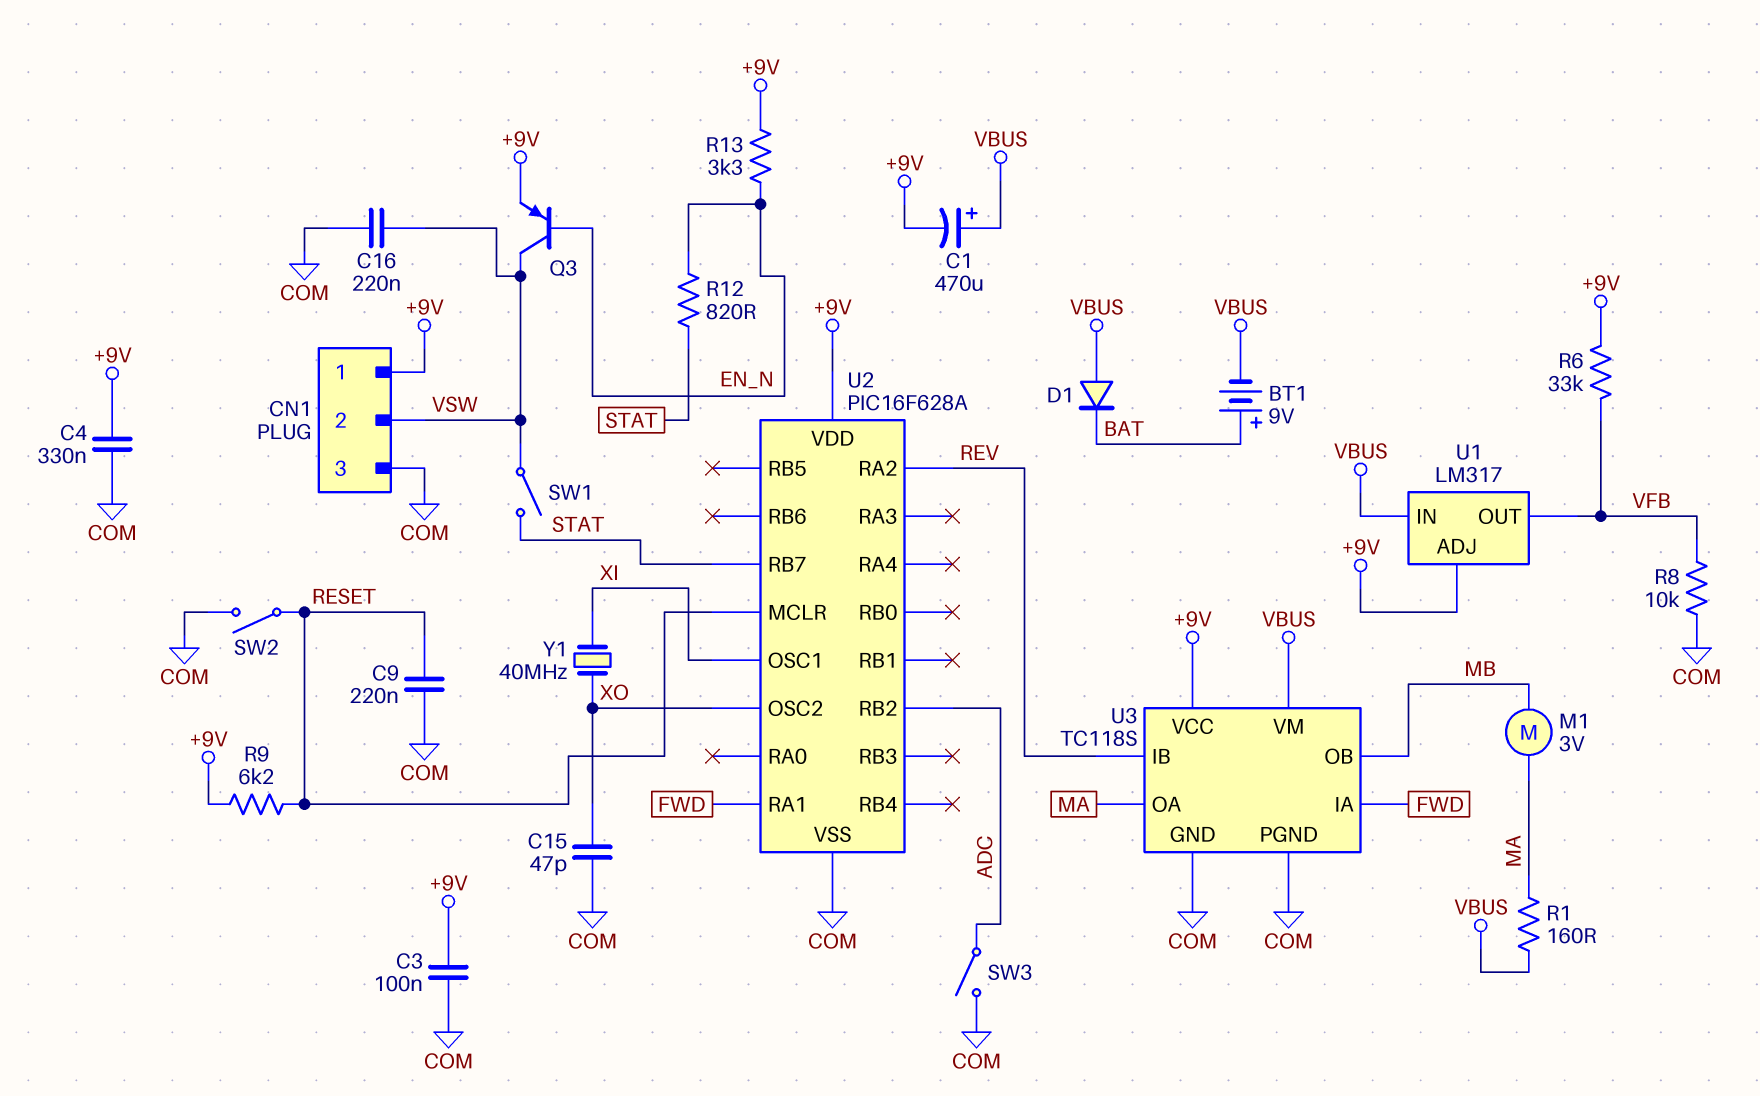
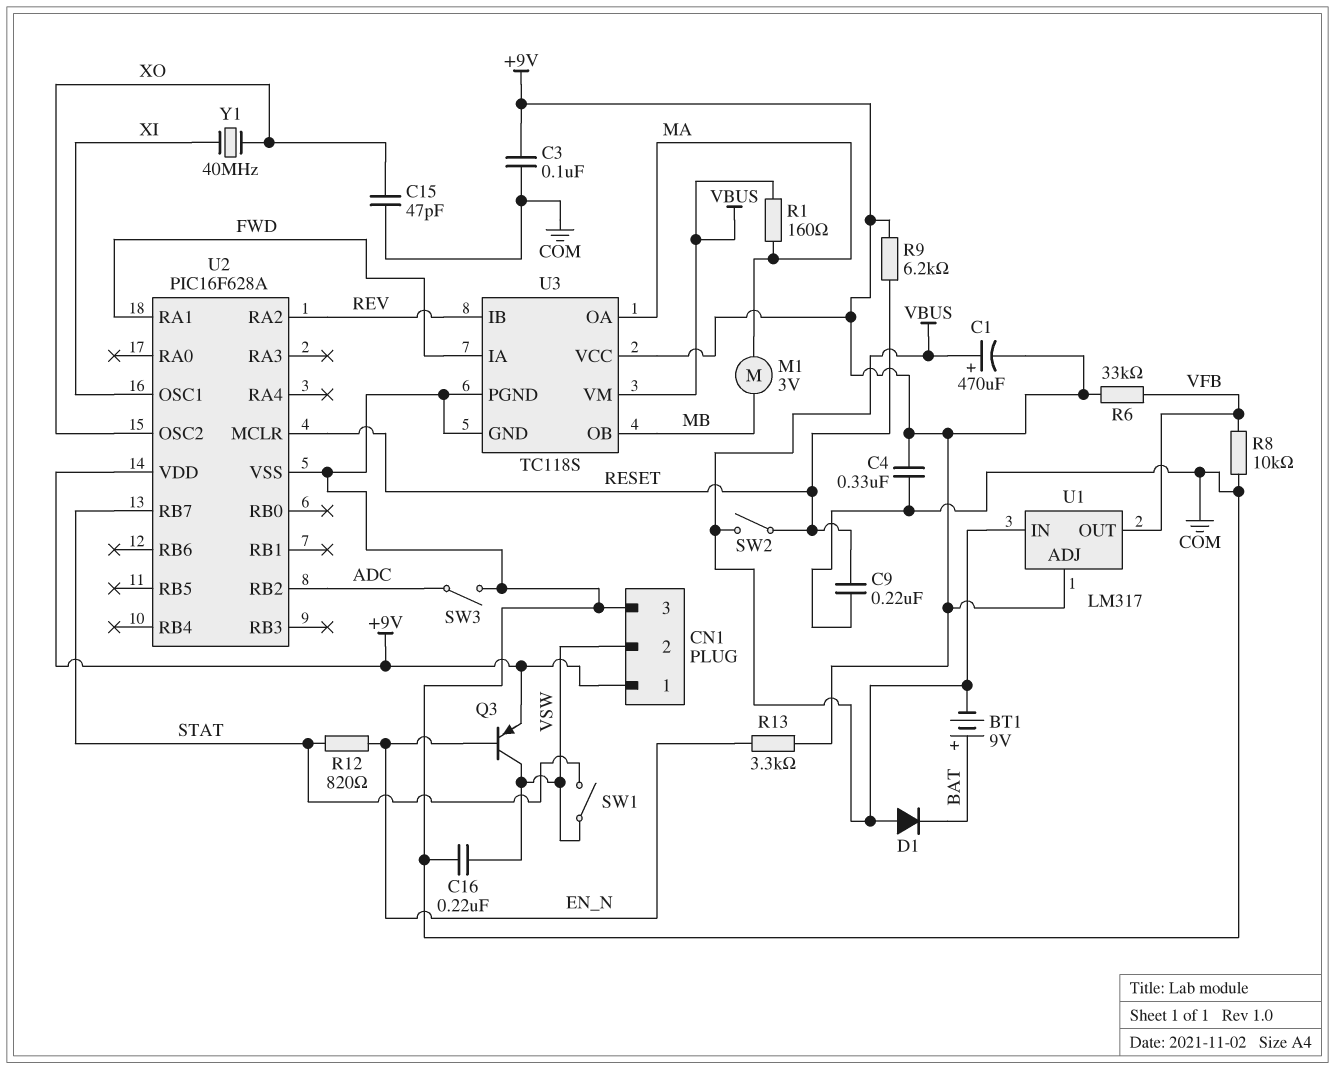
SW2: switch (COM, RESET) -> switch (RESET, VBUS)

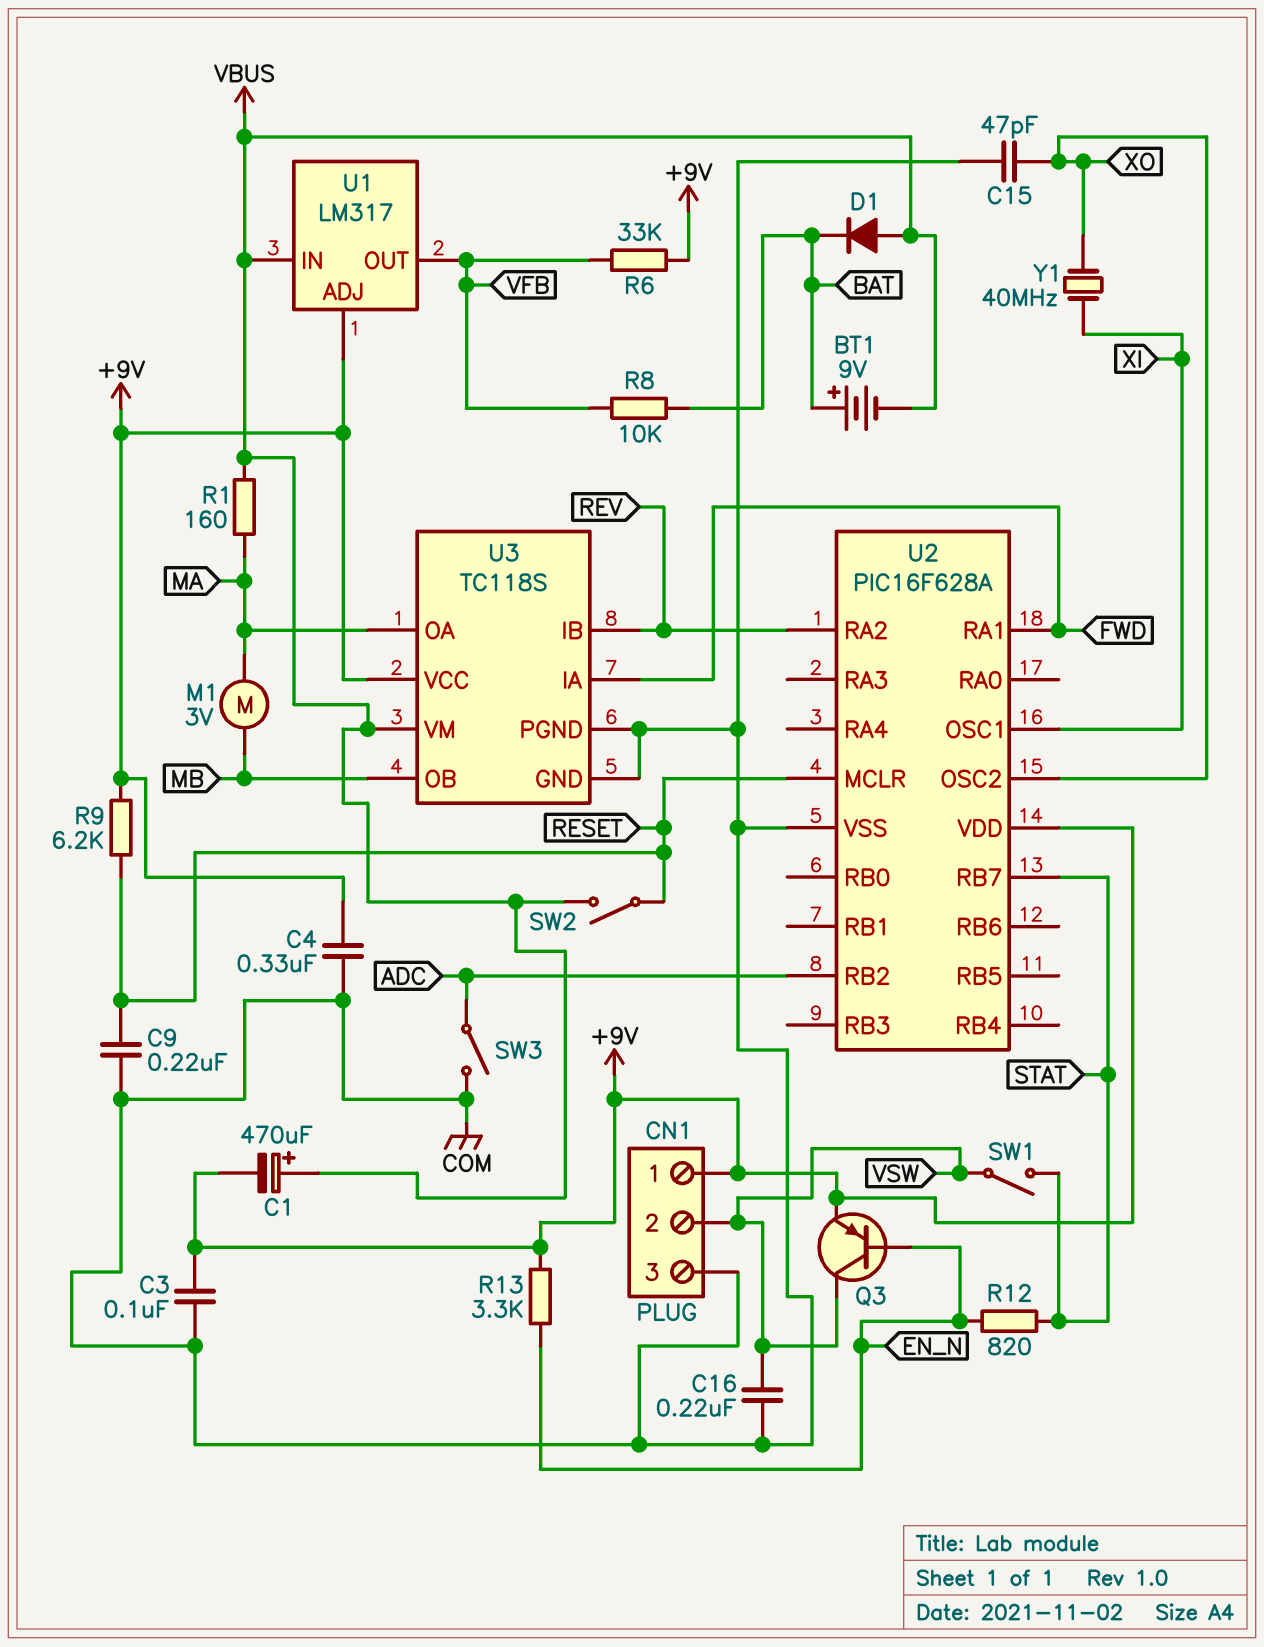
R8: 10k (COM, VFB) -> 10k (BAT, VFB)

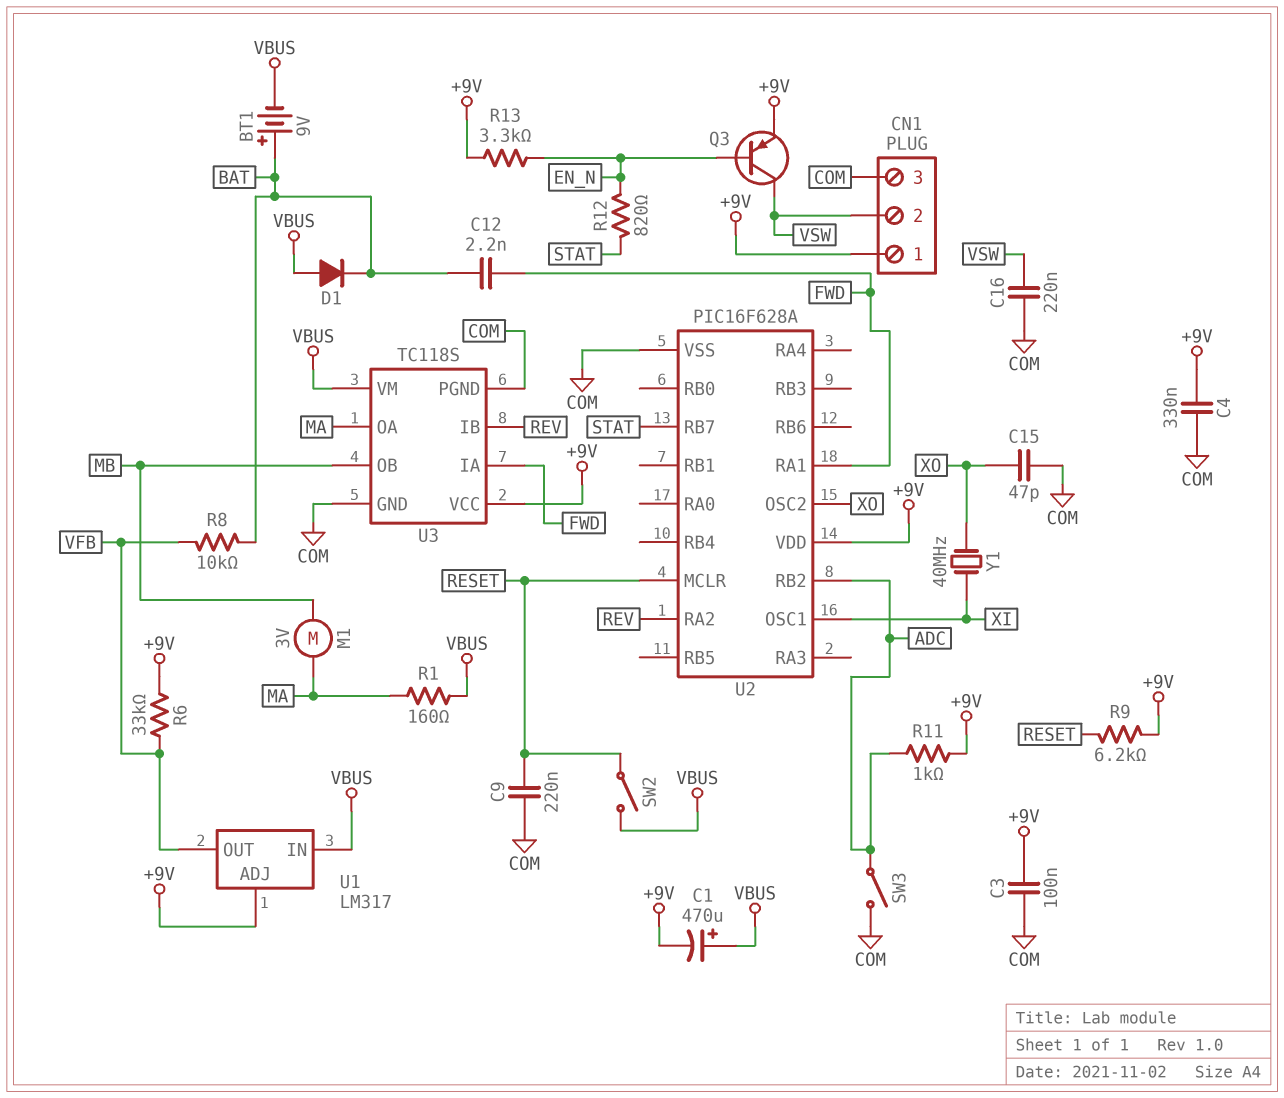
C12: none -> 2.2nF (BAT, FWD)
R11: none -> 1k (+9V, ADC)
SW1: switch (STAT, VSW) -> none

